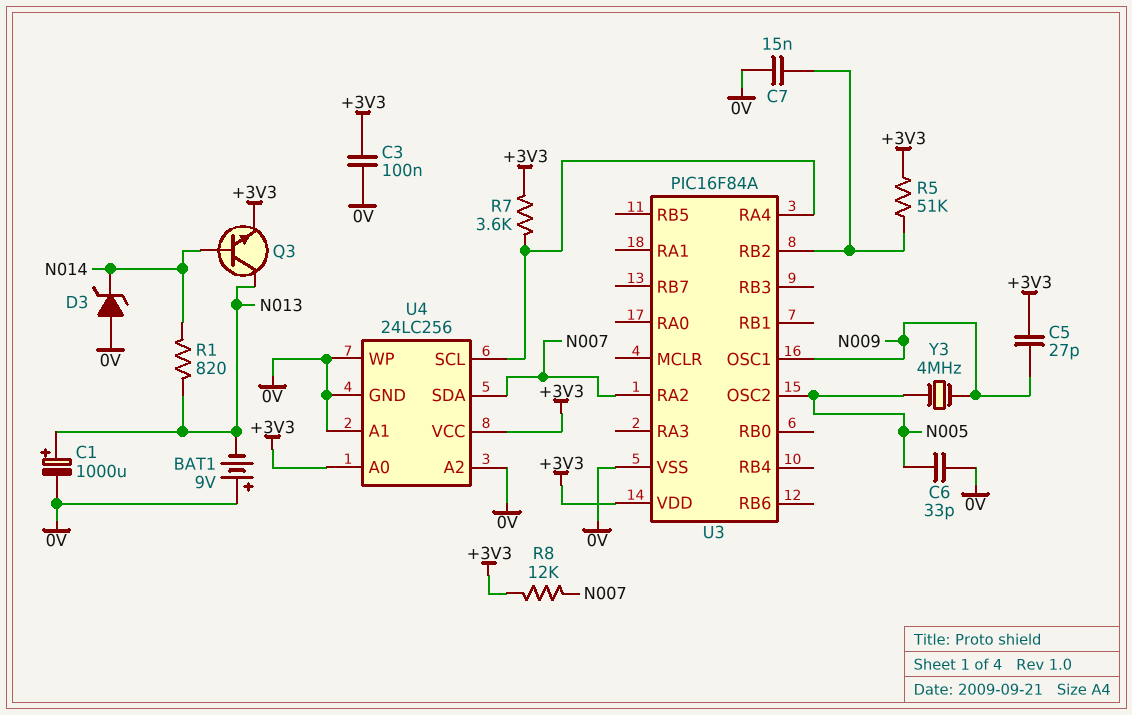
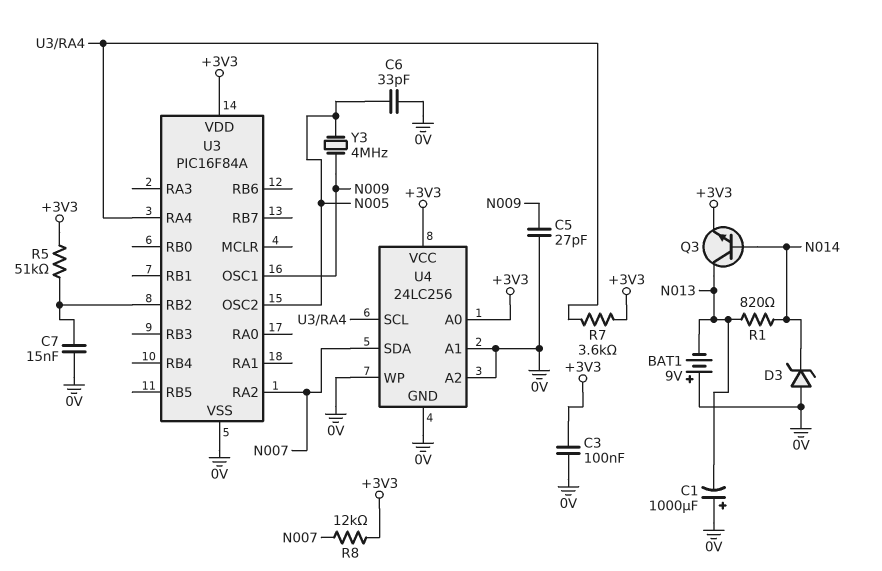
C1: 1000uF (plus N013, minus 0V) -> 1000uF (plus 0V, minus N013)
C5: 27pF (+3V3, N009) -> 27pF (0V, N009)

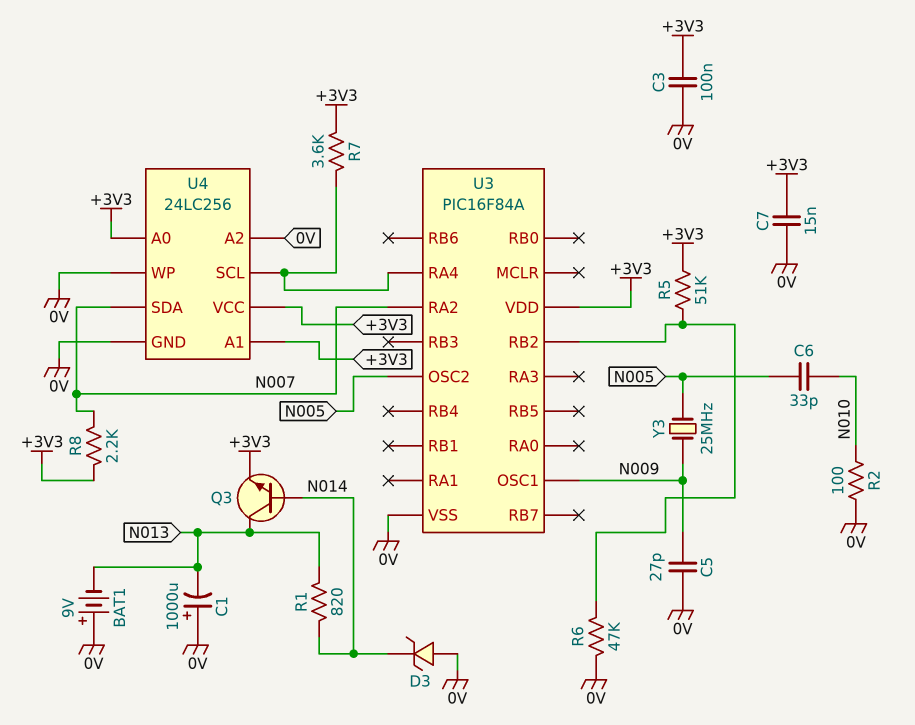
C6: 33pF (0V, N005) -> 33pF (N005, N010)
C7: 15nF (0V, U3/RB2) -> 15nF (+3V3, 0V)
R2: none -> 100 (0V, N010)
R6: none -> 47k (0V, U3/RB2)
R8: 12k (+3V3, N007) -> 2.2k (+3V3, N007)
U4 pin A1: 0V -> +3V3
Y3: 4MHz (N005, N009) -> 25MHz (N005, N009)

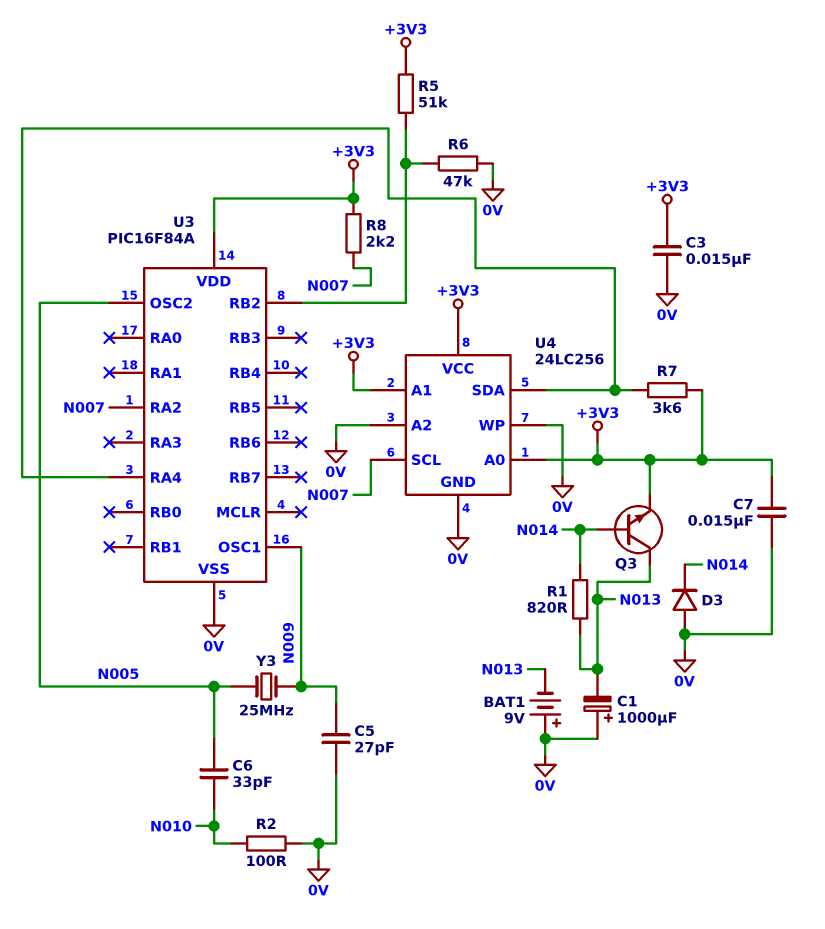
C3: 100nF (+3V3, 0V) -> 15nF (+3V3, 0V)
D3: zener (A 0V, K N014) -> diode (A 0V, K N014)
U4 pin SCL: U3/RA4 -> N007
U4 pin SDA: N007 -> U3/RA4

